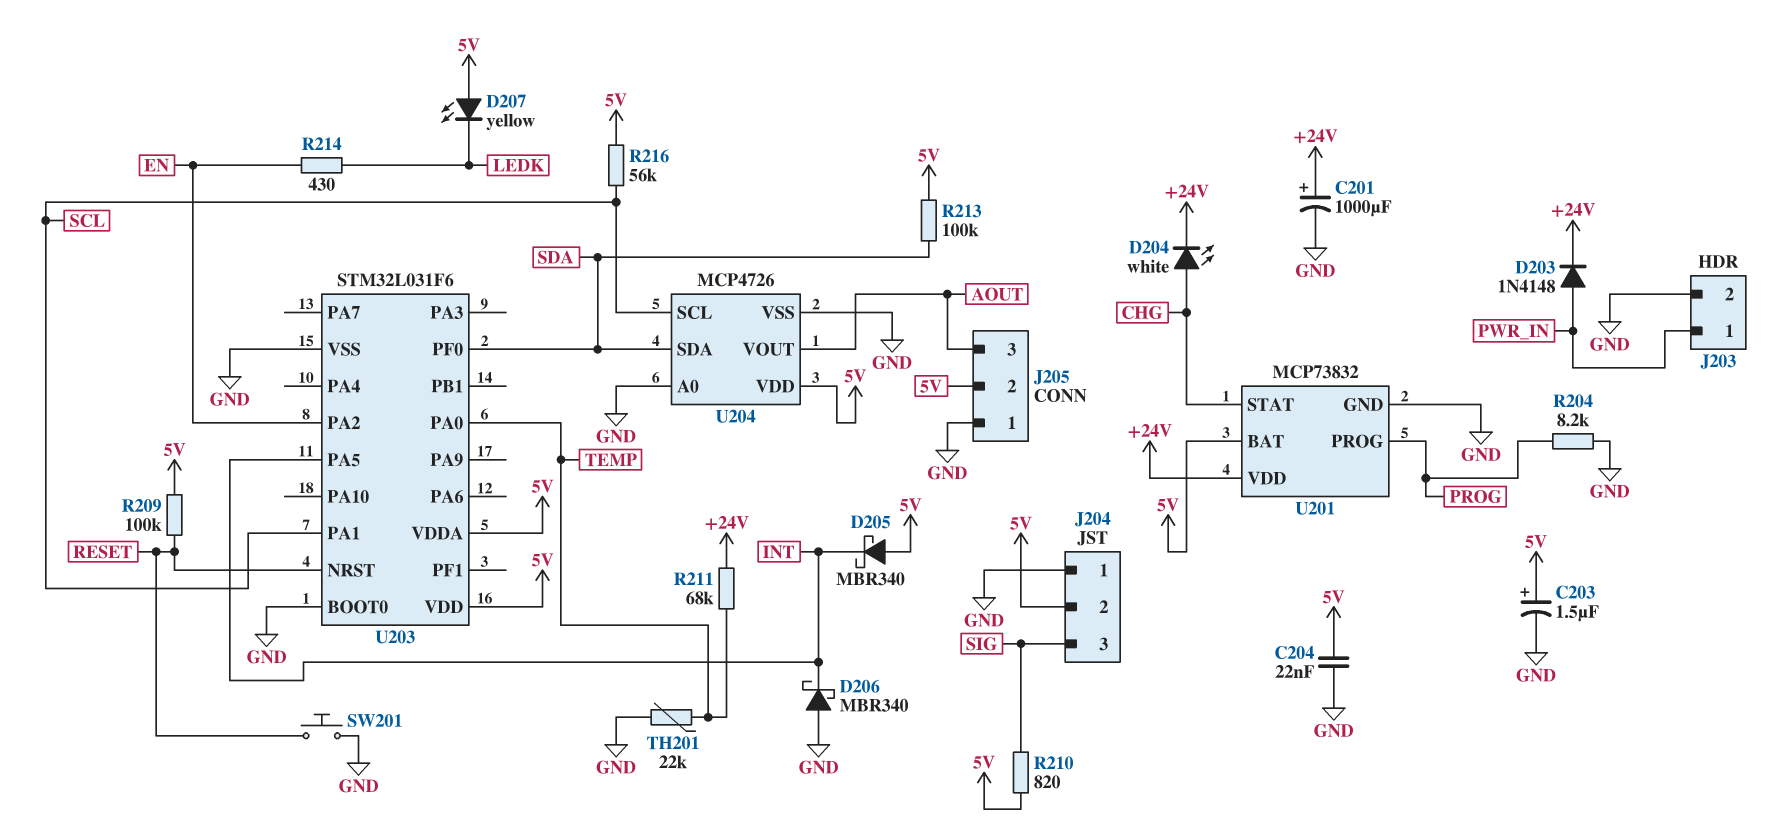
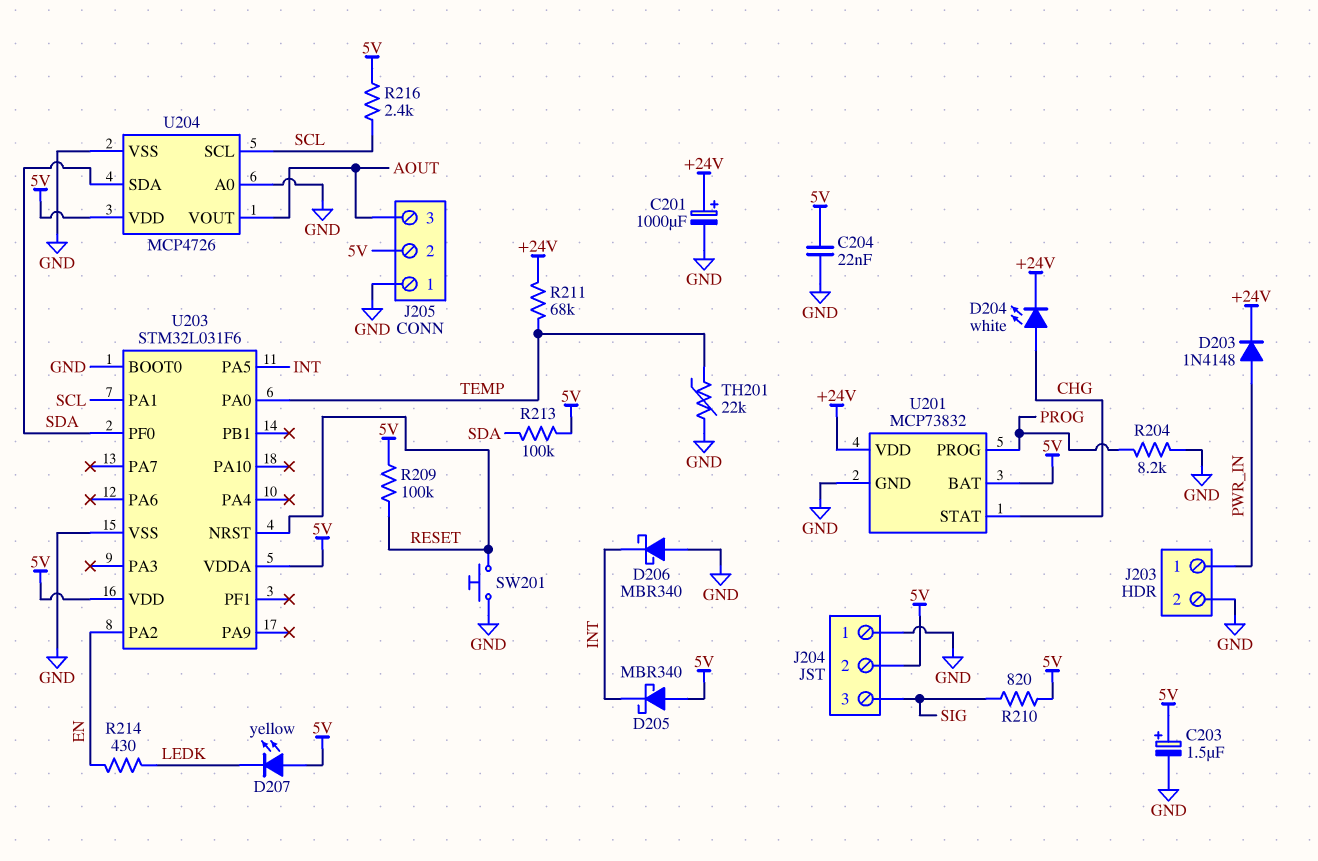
R216: 56k (5V, SCL) -> 2.4k (5V, SCL)

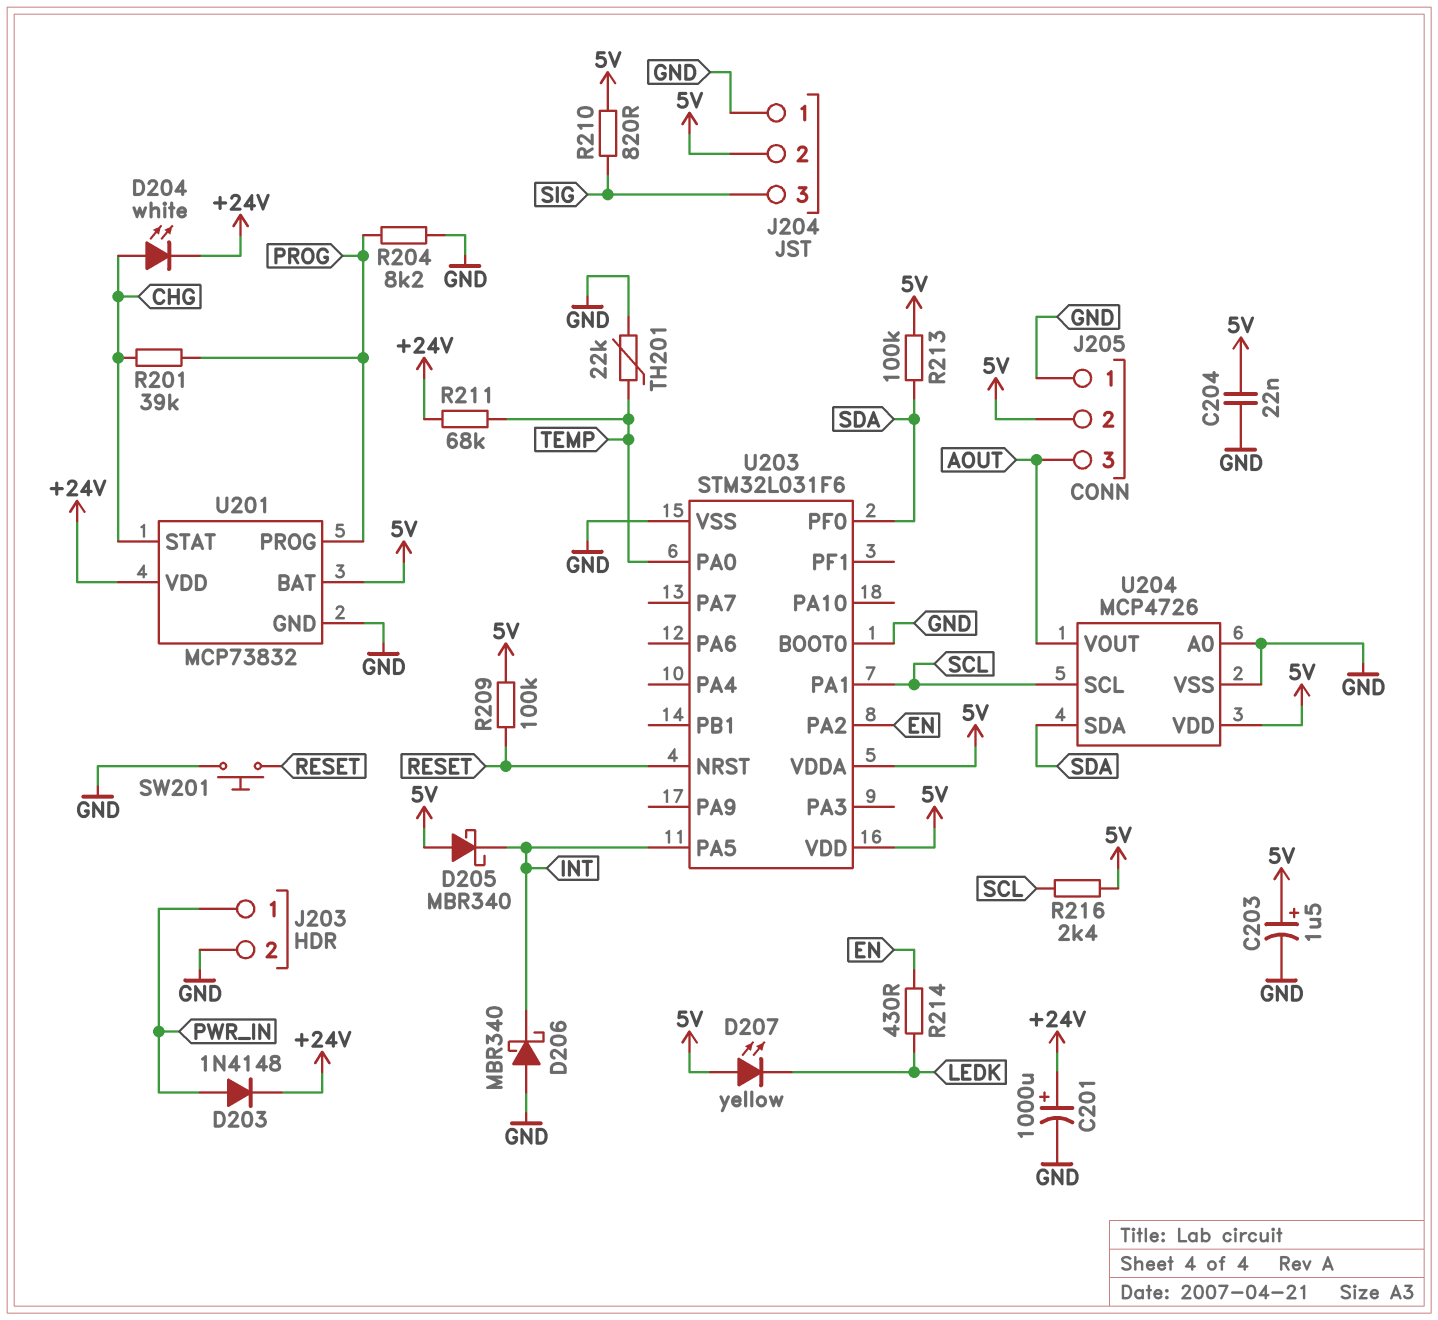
R201: none -> 39k (CHG, PROG)

